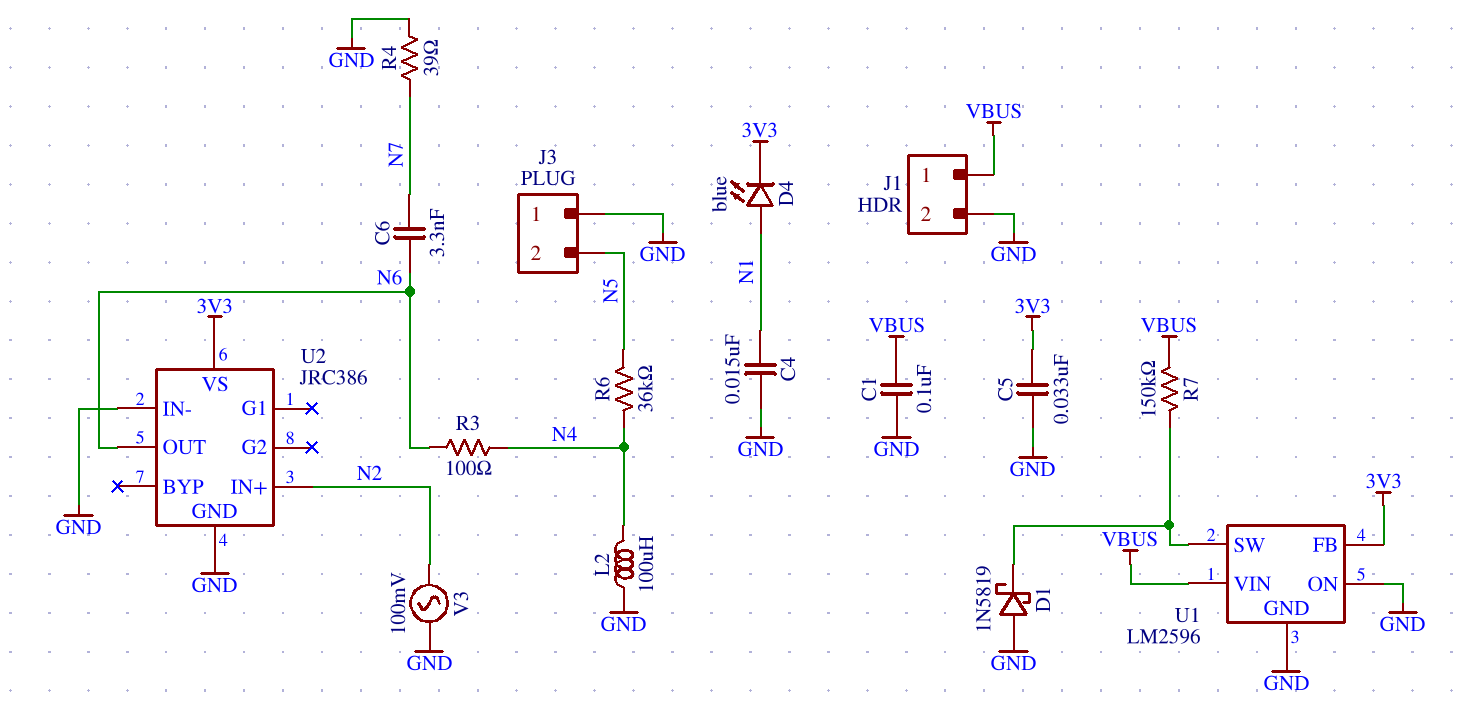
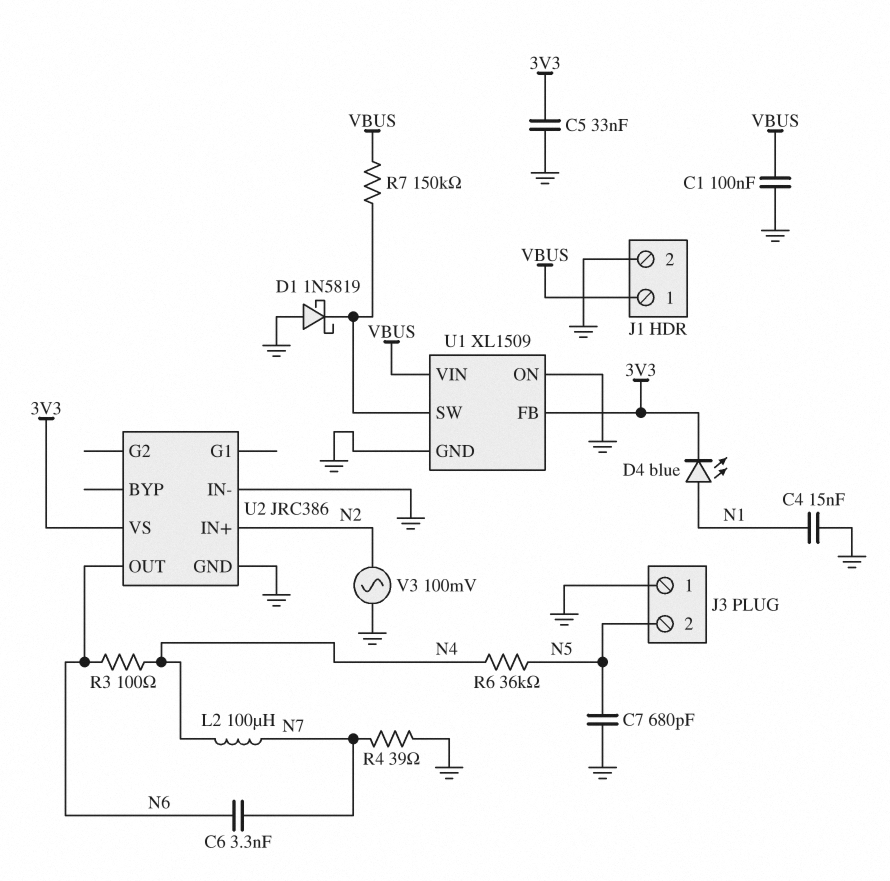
C7: none -> 680pF (GND, N5)
L2: 100uH (GND, N4) -> 100uH (N4, N7)
U1: LM2596 -> XL1509

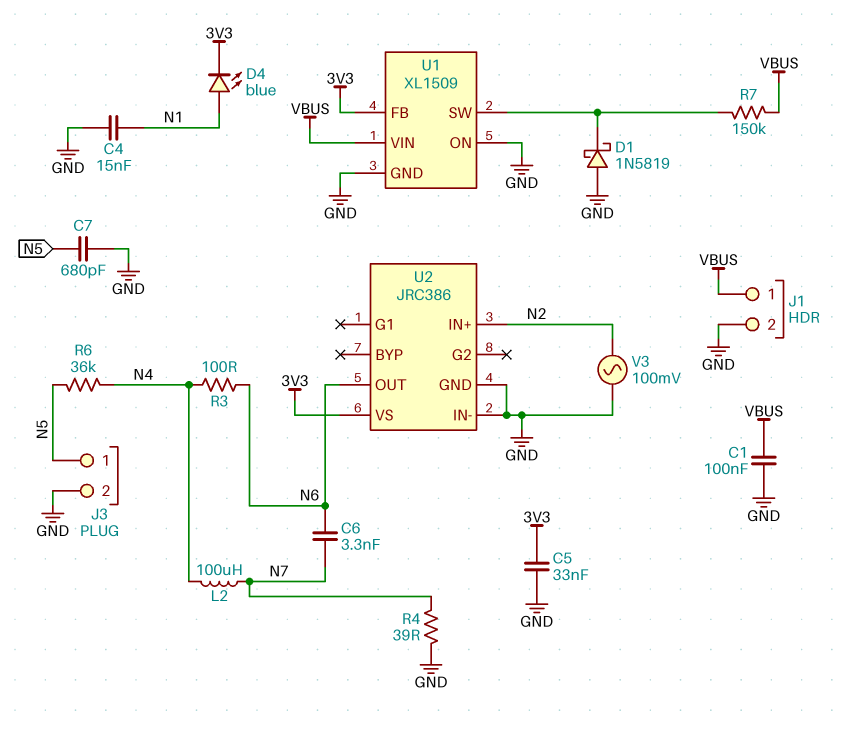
J3 pin 1: GND -> N5
J3 pin 2: N5 -> GND

